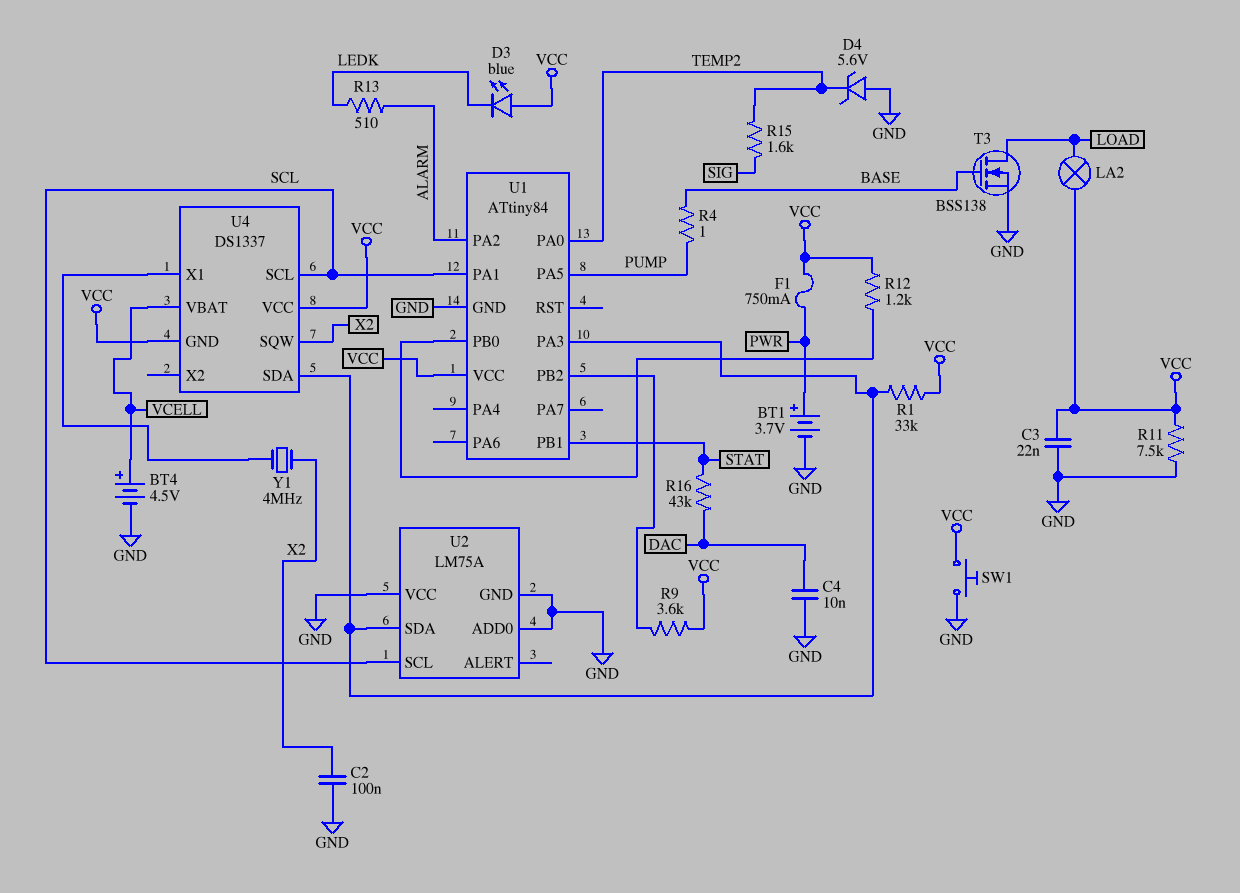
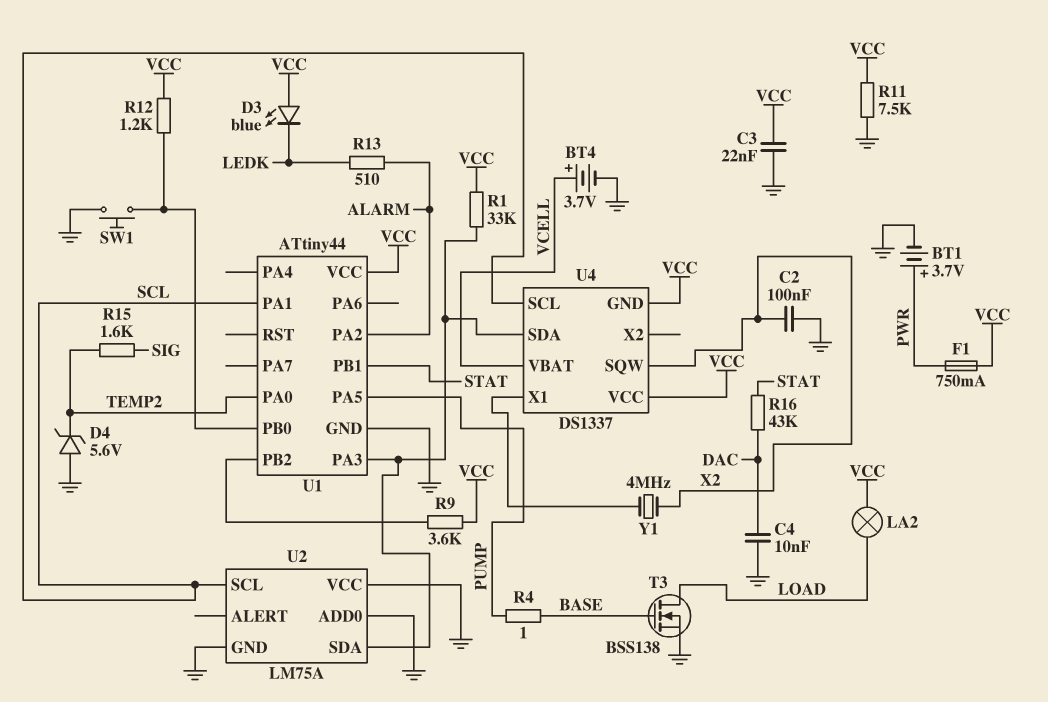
BT4: 4.5V (plus VCELL, minus GND) -> 3.7V (plus VCELL, minus GND)
SW1: button (GND, VCC) -> button (GND, U1/PB0)
U1: ATtiny84 -> ATtiny44

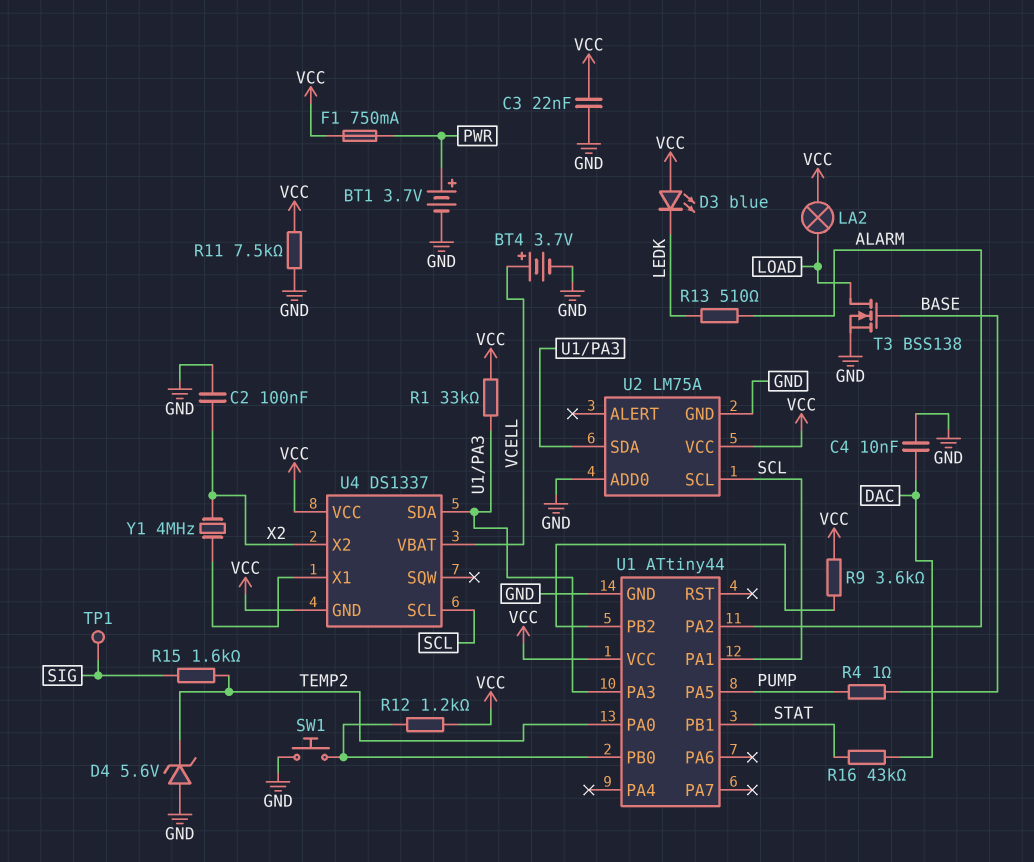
TP1: none -> test point (SIG)
U2 pin VCC: GND -> VCC
U4 pin SQW: X2 -> none
U4 pin X2: none -> X2

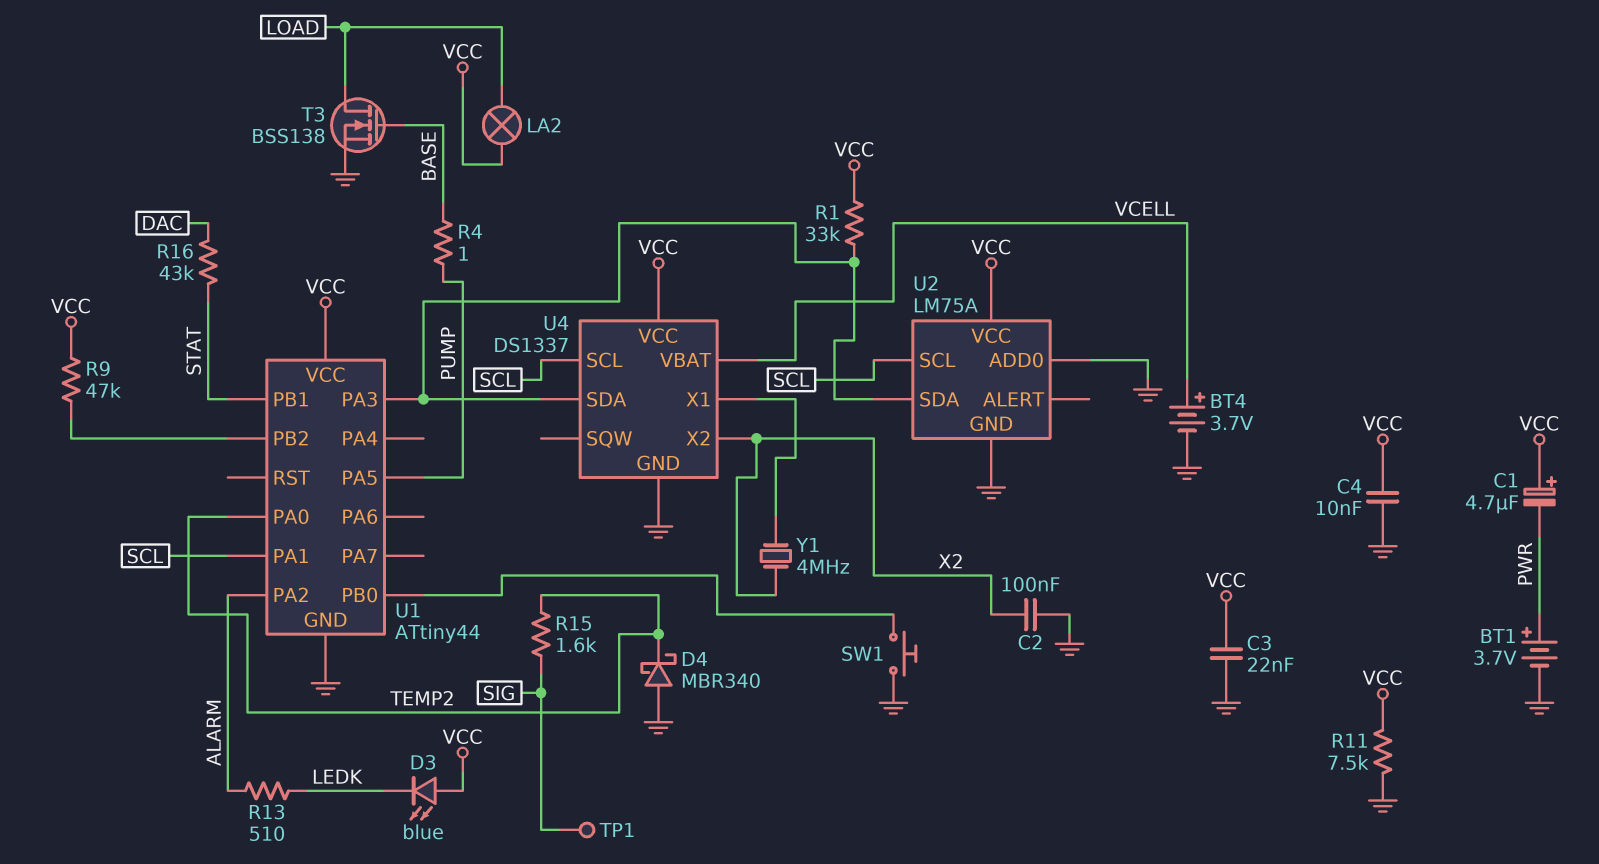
C1: none -> 4.7uF (plus VCC, minus PWR)
C4: 10nF (DAC, GND) -> 10nF (GND, VCC)
D4: zener 5.6V (A GND, K TEMP2) -> schottky MBR340 (A GND, K TEMP2)
F1: 750mA (PWR, VCC) -> none
R9: 3.6k (U1/PB2, VCC) -> 47k (U1/PB2, VCC)
R12: 1.2k (U1/PB0, VCC) -> none
U4 pin GND: VCC -> GND

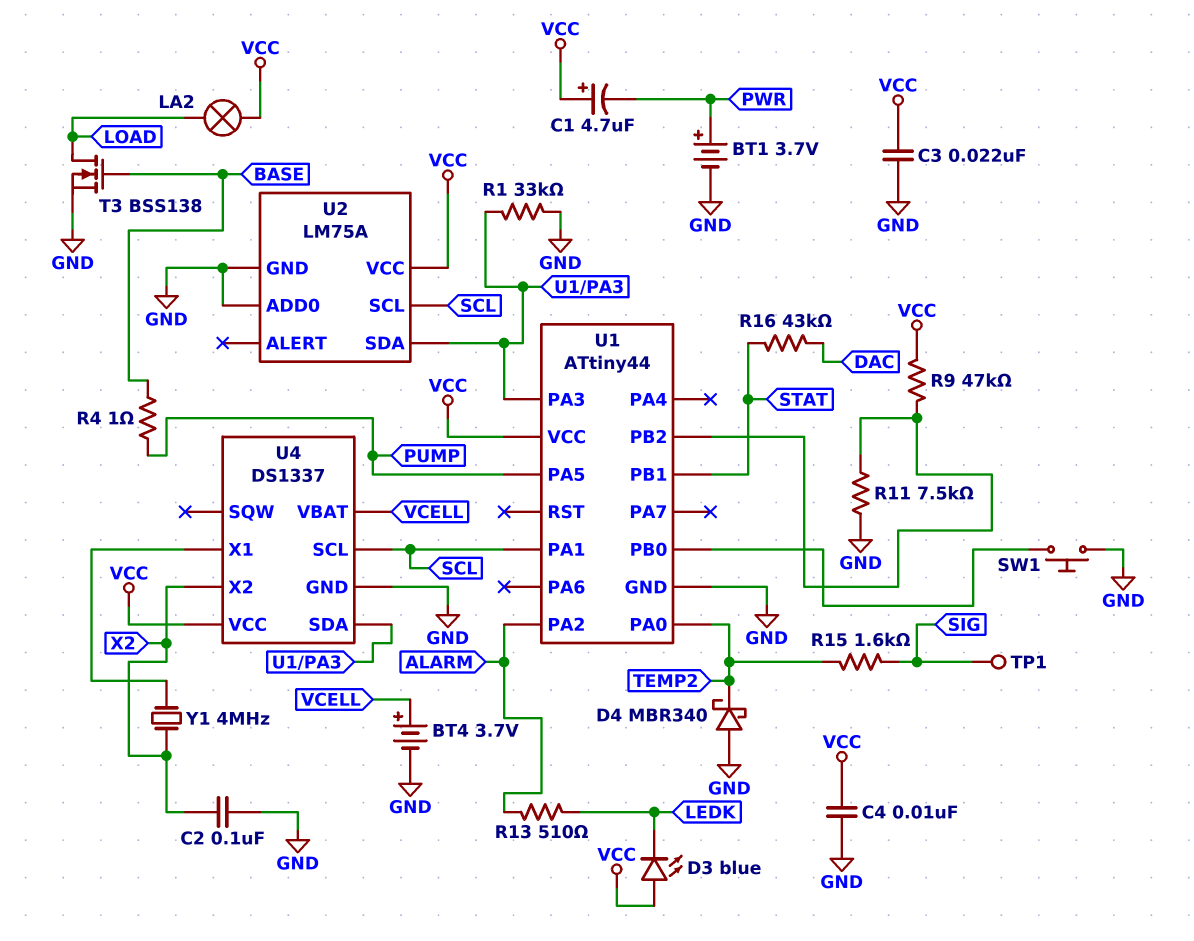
R1: 33k (U1/PA3, VCC) -> 33k (GND, U1/PA3)
R11: 7.5k (GND, VCC) -> 7.5k (GND, U1/PB2)

